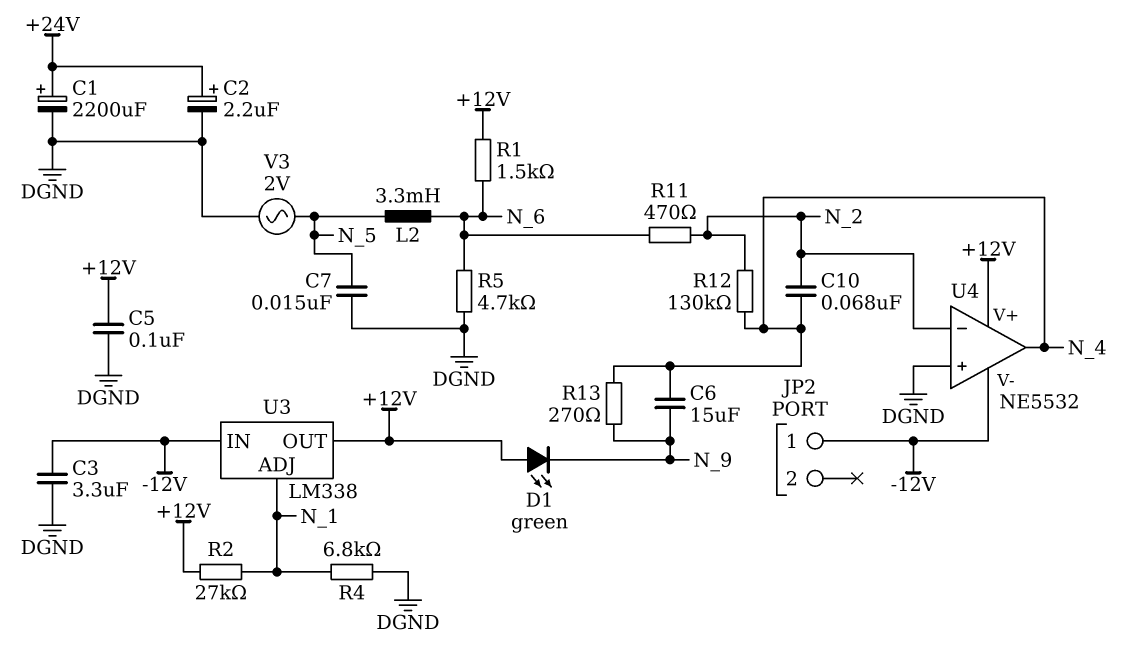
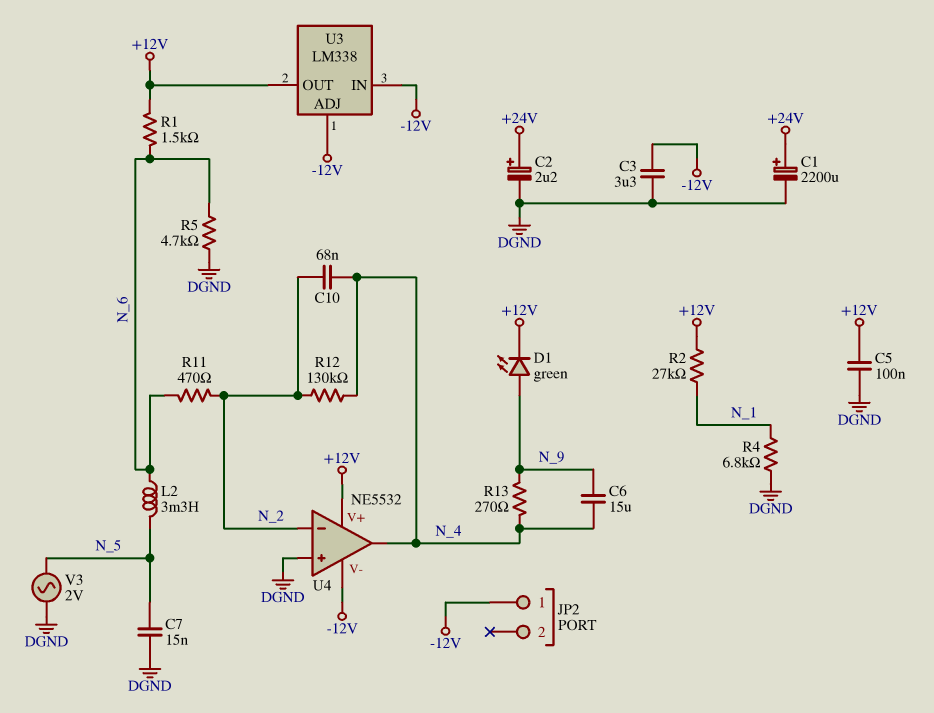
D1: LED green (A +12V, K N_9) -> LED green (A N_9, K +12V)
U3 pin ADJ: N_1 -> -12V

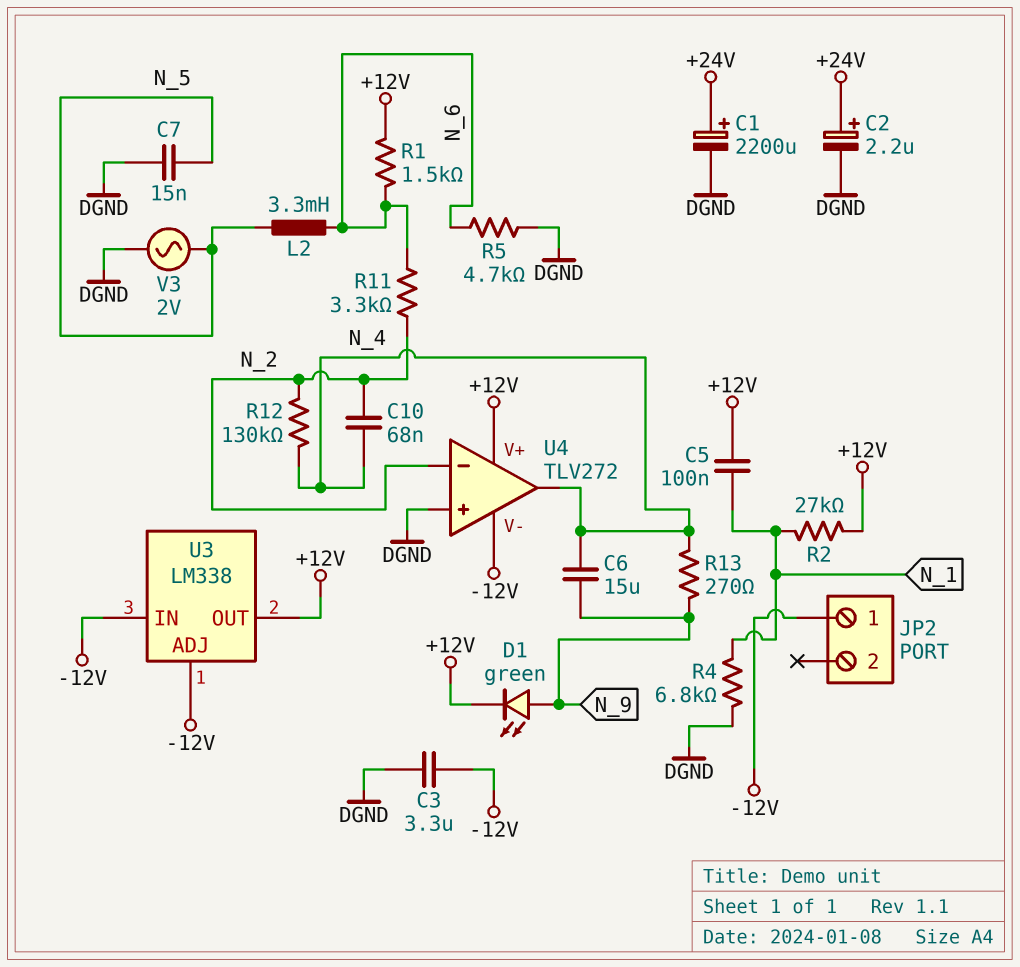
C5: 100nF (+12V, DGND) -> 100nF (+12V, N_1)
R11: 470 (N_2, N_6) -> 3.3k (N_2, N_6)
U4: NE5532 -> TLV272

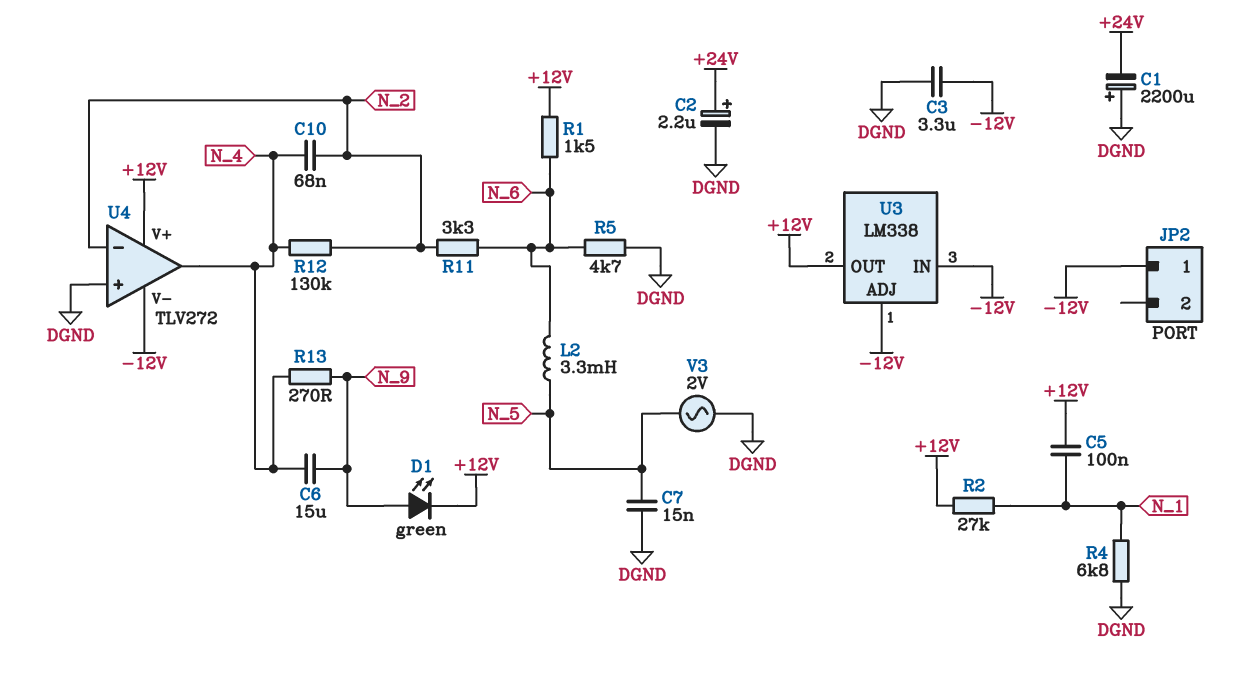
C1: 2200uF (plus +24V, minus DGND) -> 2200uF (plus DGND, minus +24V)

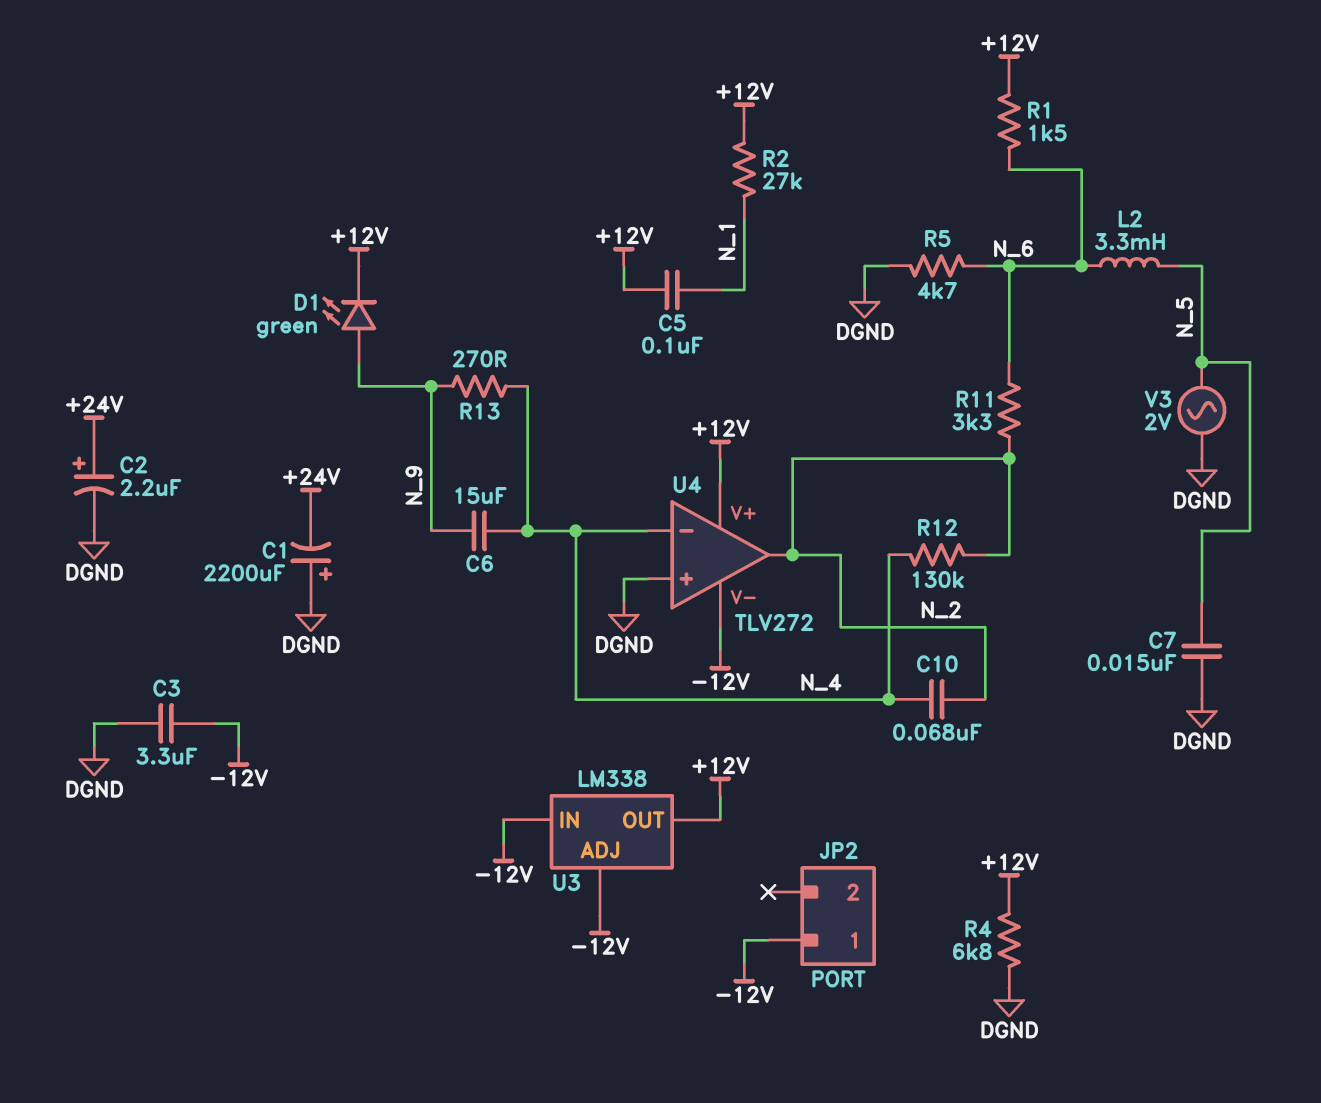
R4: 6.8k (DGND, N_1) -> 6.8k (+12V, DGND)
U4 pin in-: N_2 -> N_4
U4 pin out: N_4 -> N_2

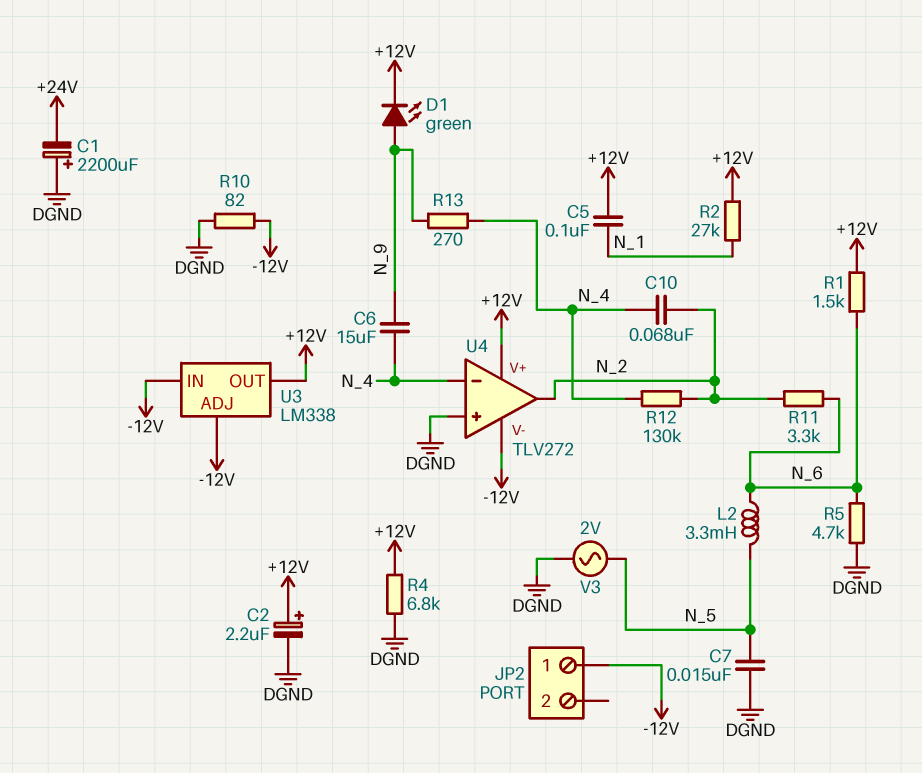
C2: 2.2uF (plus +24V, minus DGND) -> 2.2uF (plus +12V, minus DGND)
C3: 3.3uF (-12V, DGND) -> none
R10: none -> 82 (-12V, DGND)

